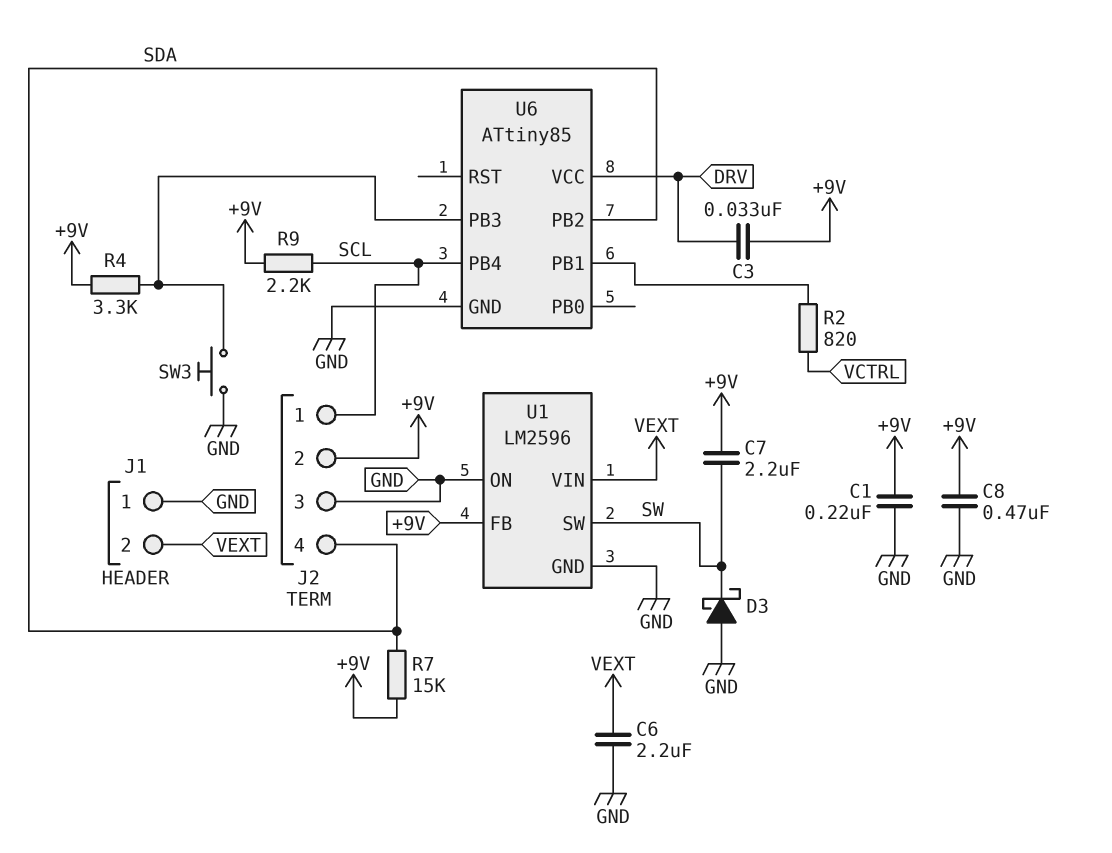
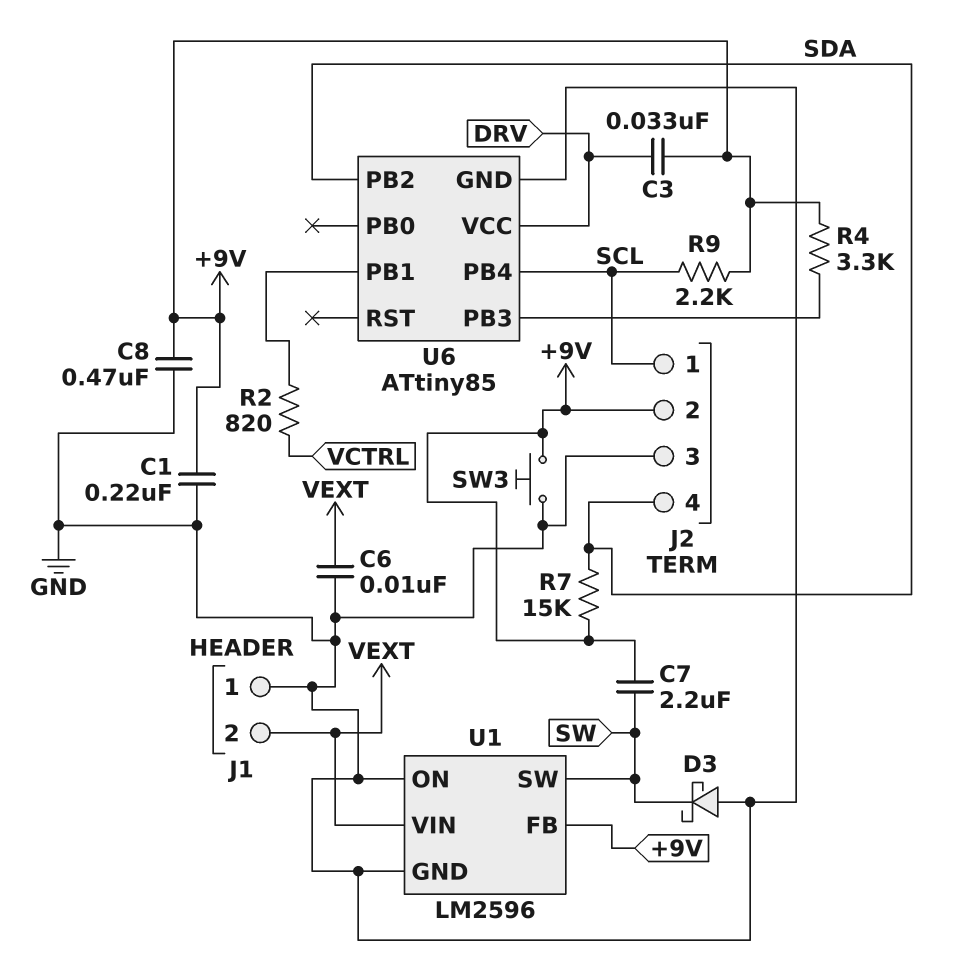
C6: 2.2uF (GND, VEXT) -> 10nF (GND, VEXT)
SW3: button (GND, U6/PB3) -> button (+9V, GND)

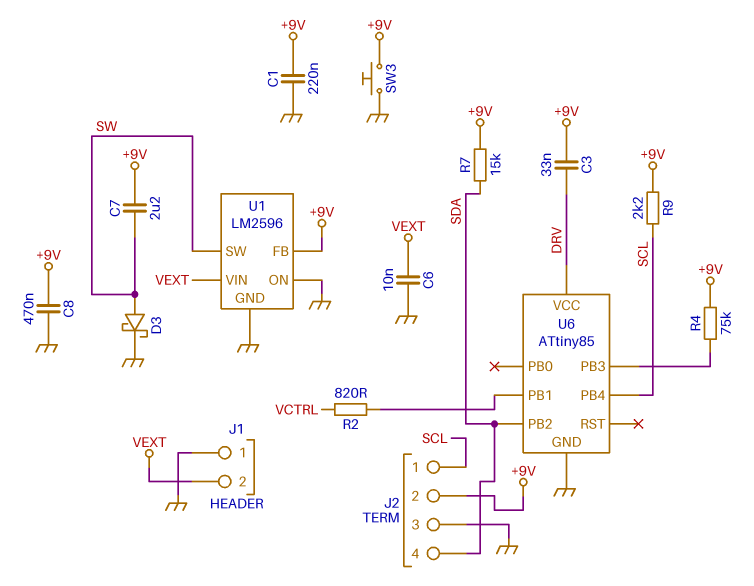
D3: schottky (A GND, K SW) -> schottky (A SW, K GND)
R4: 3.3k (+9V, U6/PB3) -> 75k (+9V, U6/PB3)

